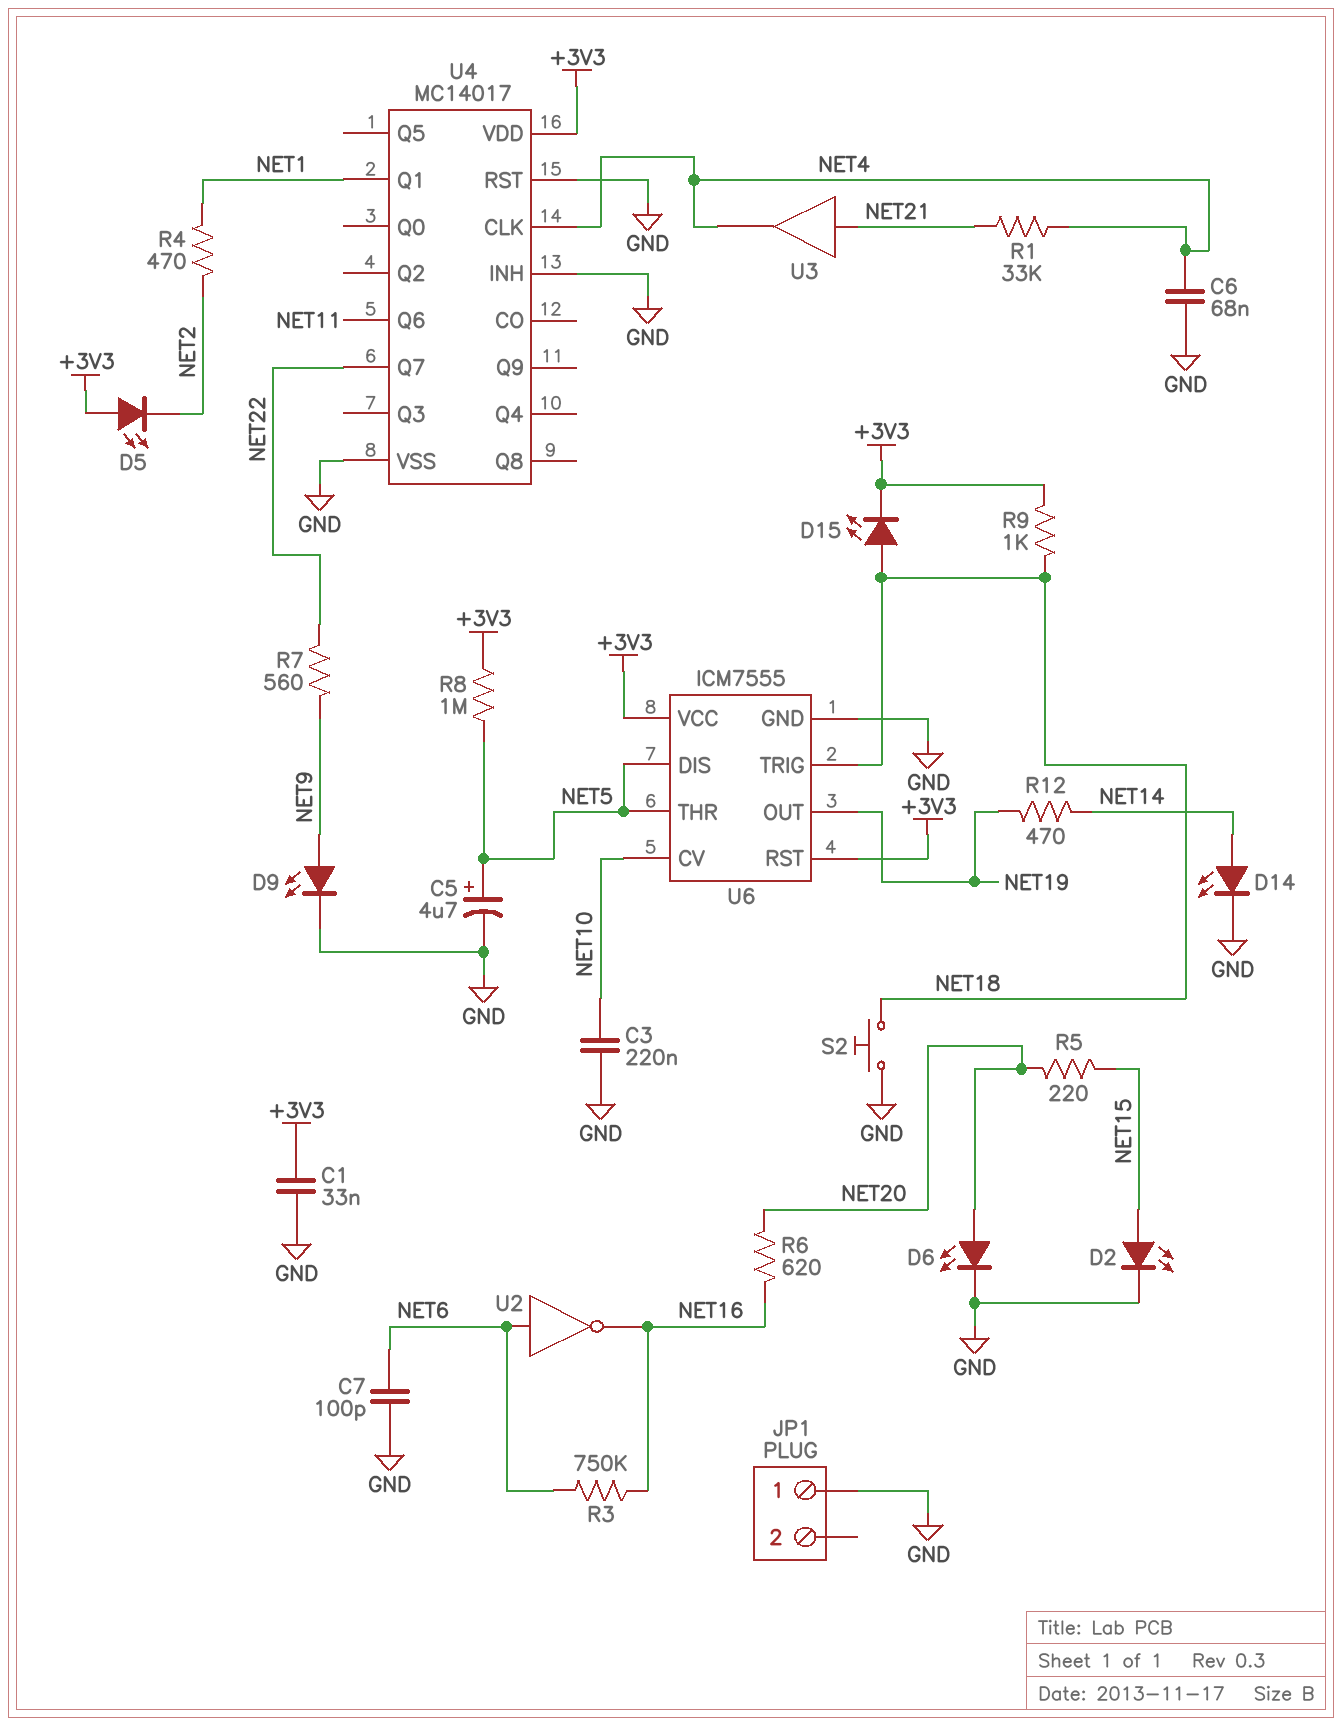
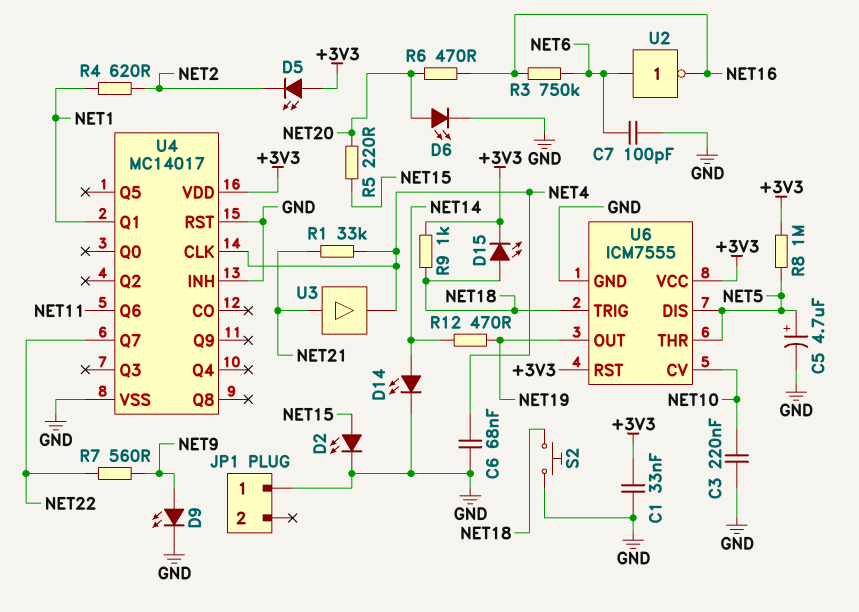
R4: 470 (NET1, NET2) -> 620 (NET1, NET2)
R6: 620 (NET16, NET20) -> 470 (NET16, NET20)

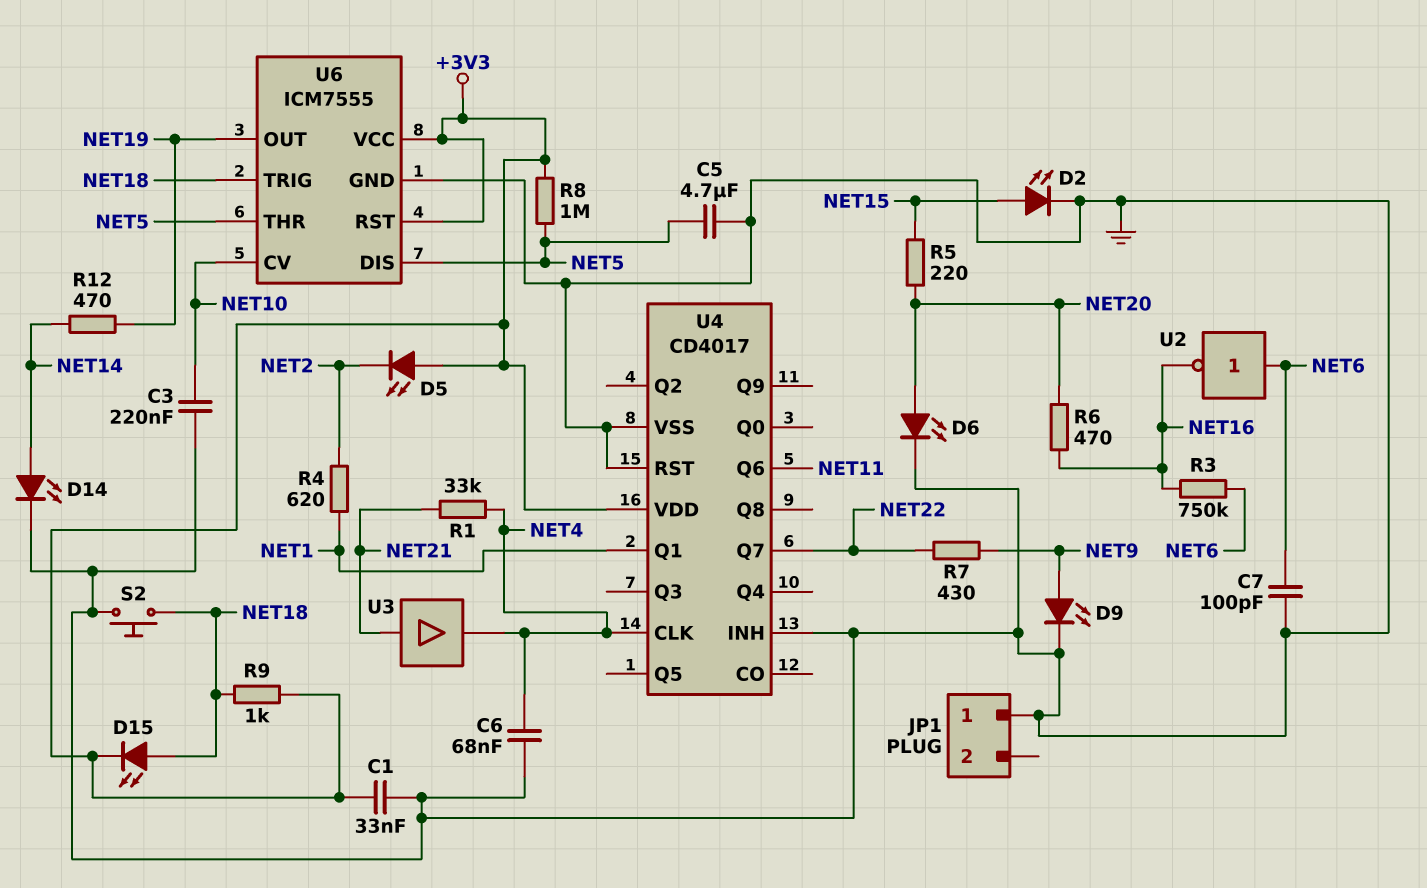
C5: 4.7uF (plus NET5, minus GND) -> 4.7uF (GND, NET5)
R7: 560 (NET9, NET22) -> 430 (NET9, NET22)
U4: MC14017 -> CD4017

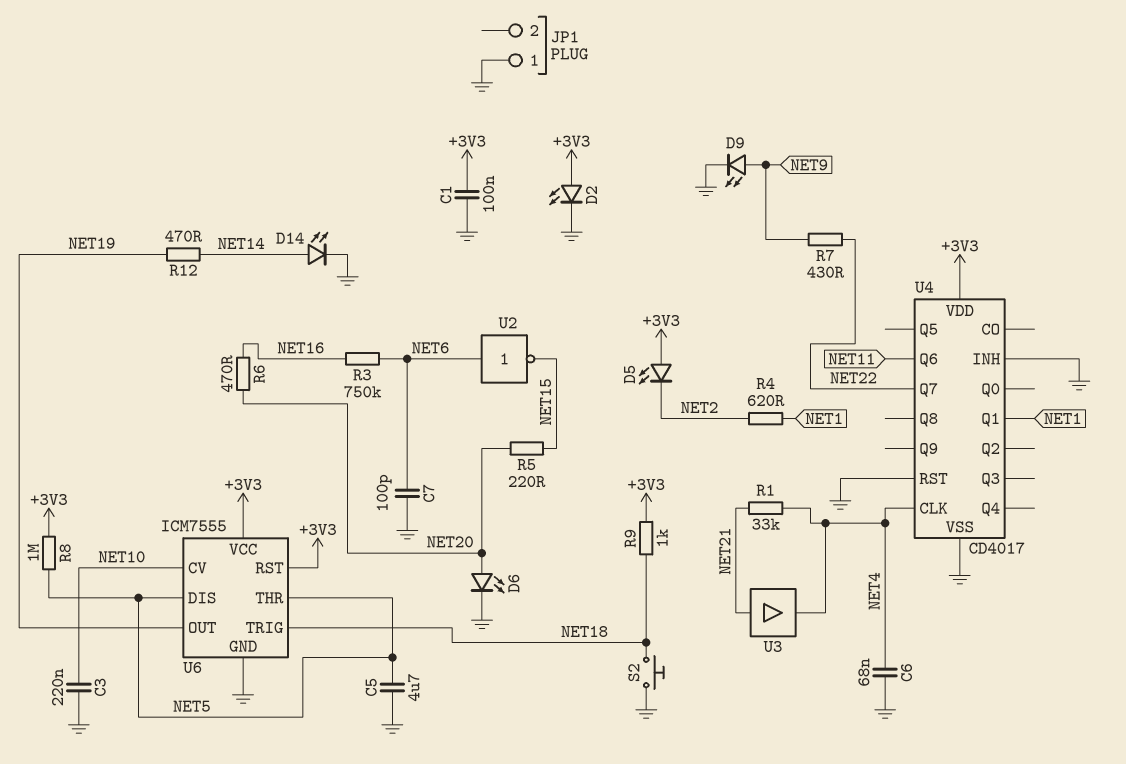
C1: 33nF (+3V3, GND) -> 100nF (+3V3, GND)
D2: LED (A NET15, K GND) -> LED (A +3V3, K GND)
D15: LED (A NET18, K +3V3) -> none
U2: NOT (in NET6, out NET16) -> NOT (in NET6, out NET15)

